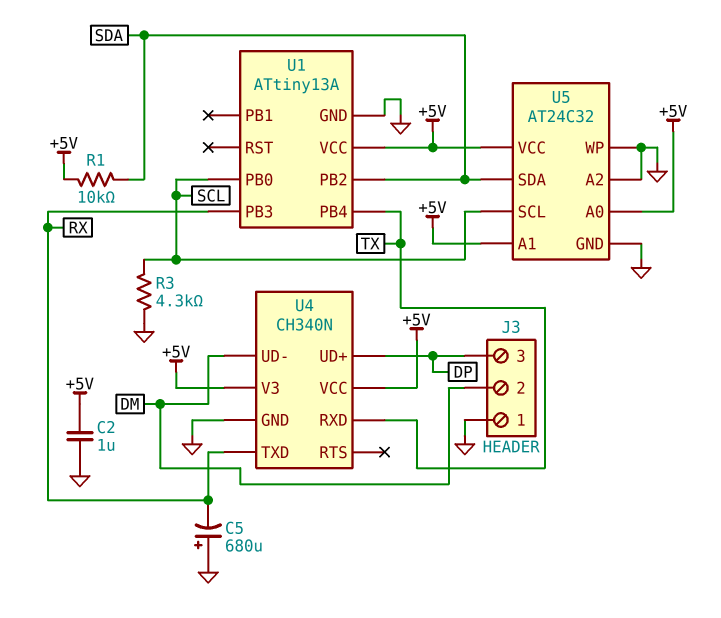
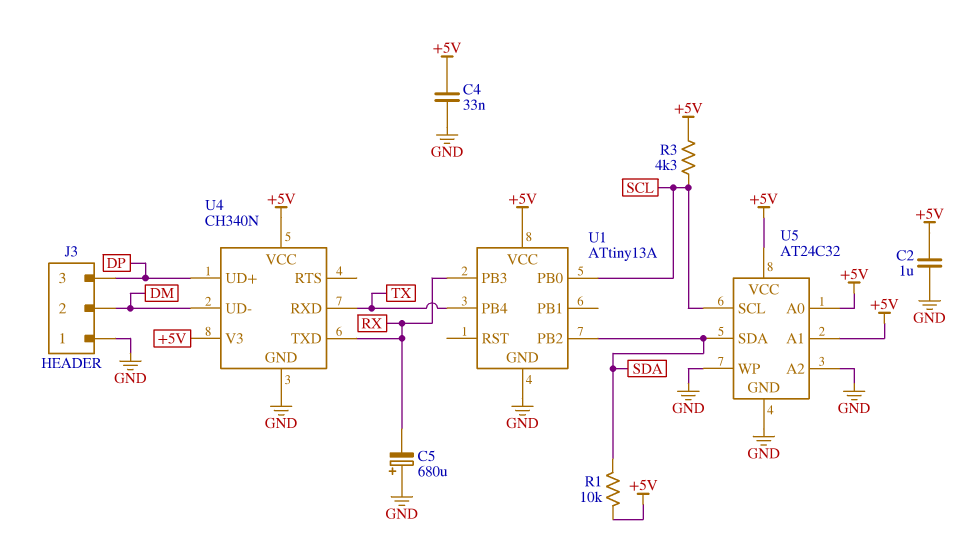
C4: none -> 33nF (+5V, GND)
R3: 4.3k (GND, SCL) -> 4.3k (+5V, SCL)

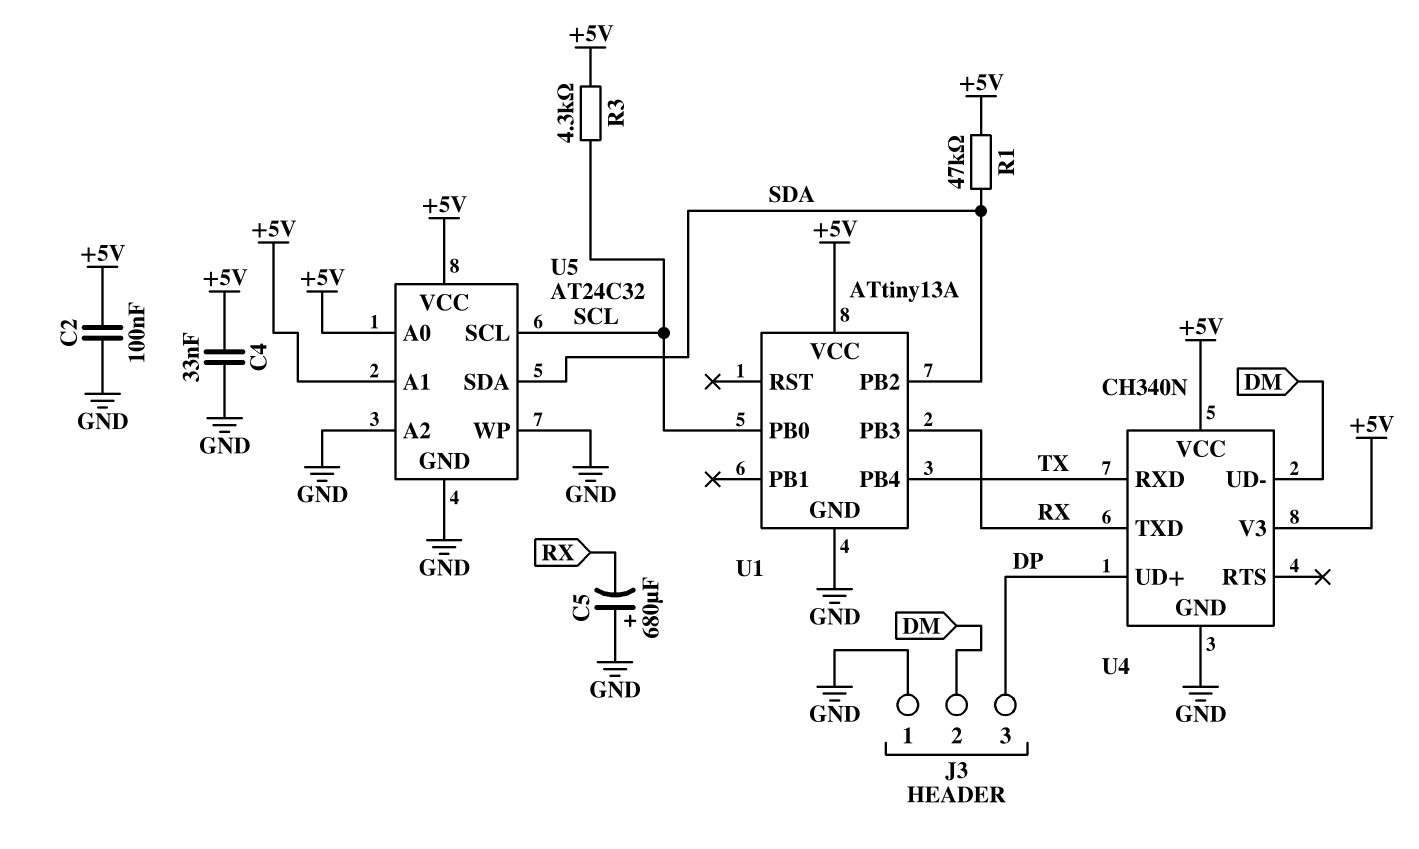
C2: 1uF (+5V, GND) -> 100nF (+5V, GND)
R1: 10k (+5V, SDA) -> 47k (+5V, SDA)

